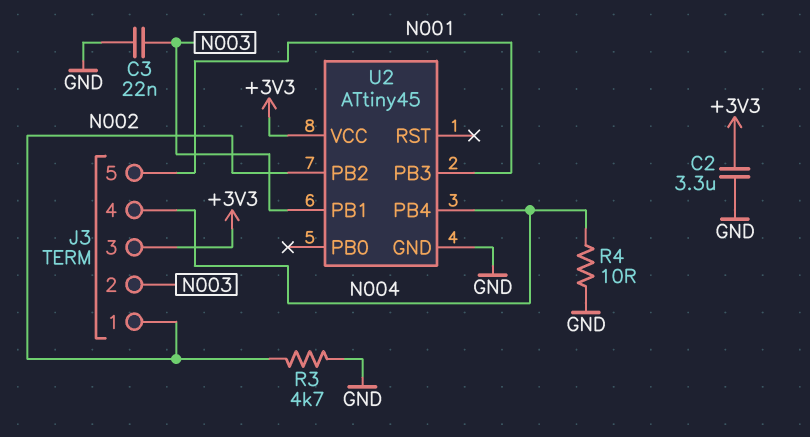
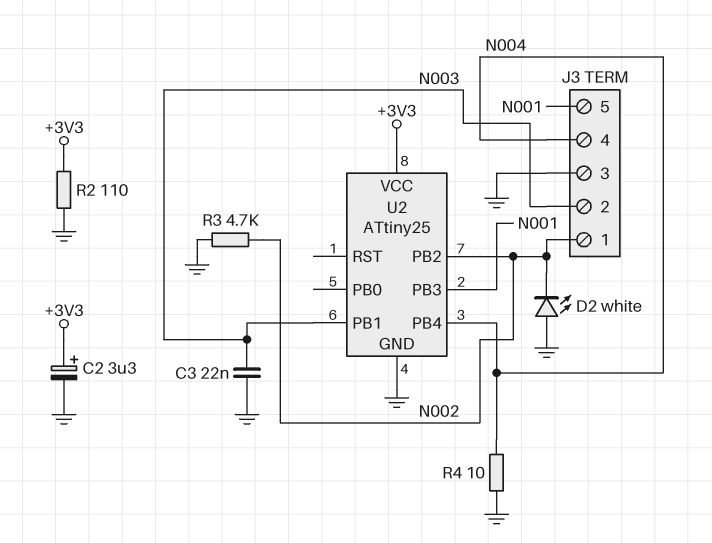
C2: 3.3uF (+3V3, GND) -> 3.3uF (plus +3V3, minus GND)
D2: none -> LED white (A GND, K N002)
J3 pin 3: +3V3 -> GND
R2: none -> 110 (+3V3, GND)
U2: ATtiny45 -> ATtiny25

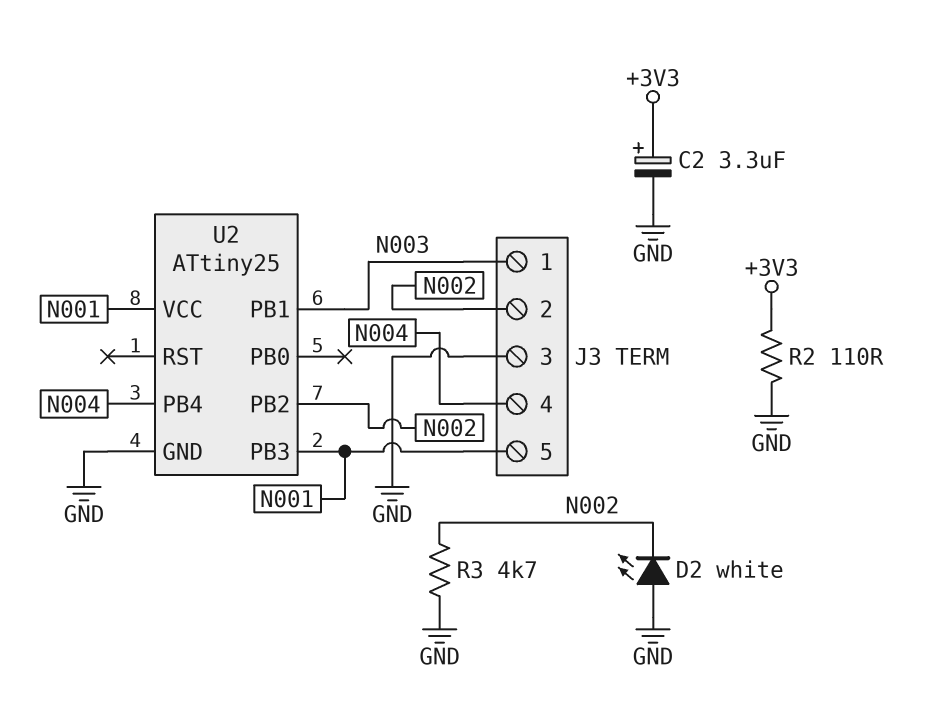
C3: 22nF (GND, N003) -> none
J3 pin 1: N002 -> N003
J3 pin 2: N003 -> N002
R4: 10 (GND, N004) -> none
U2 pin VCC: +3V3 -> N001

